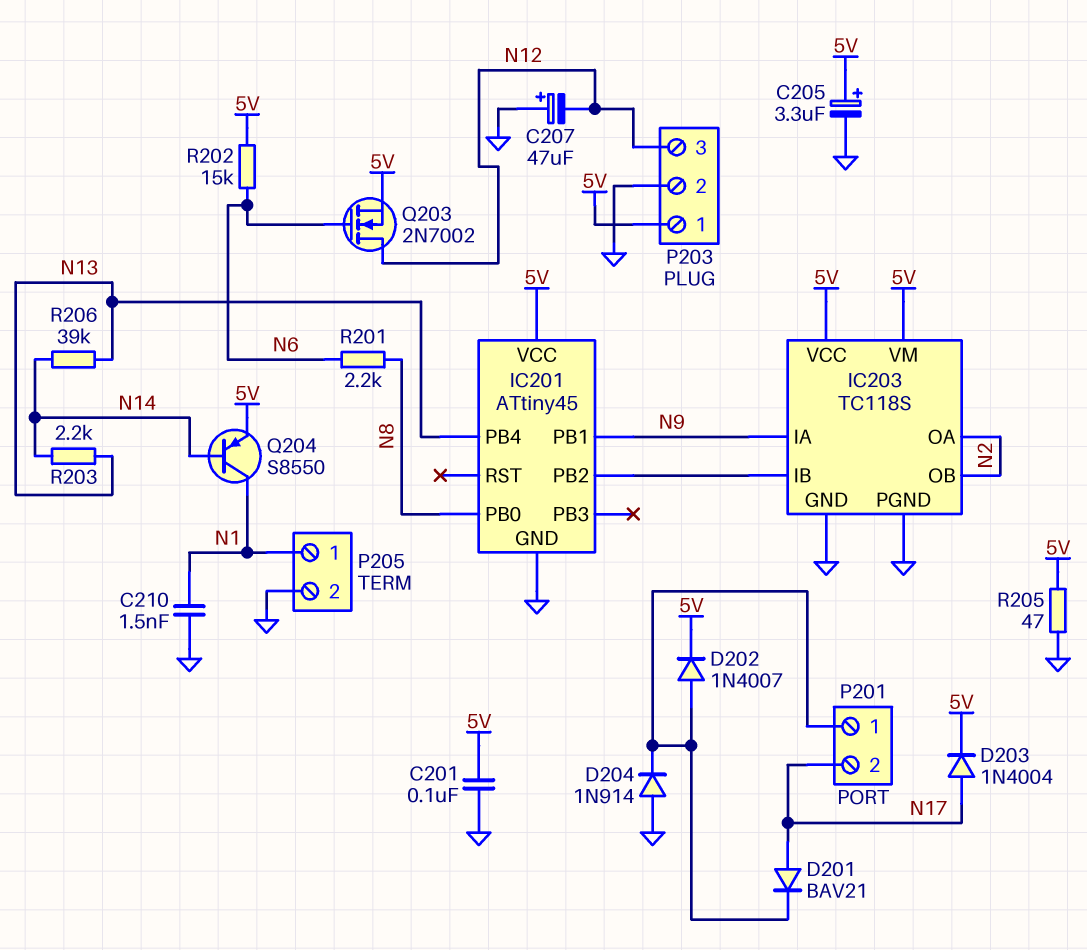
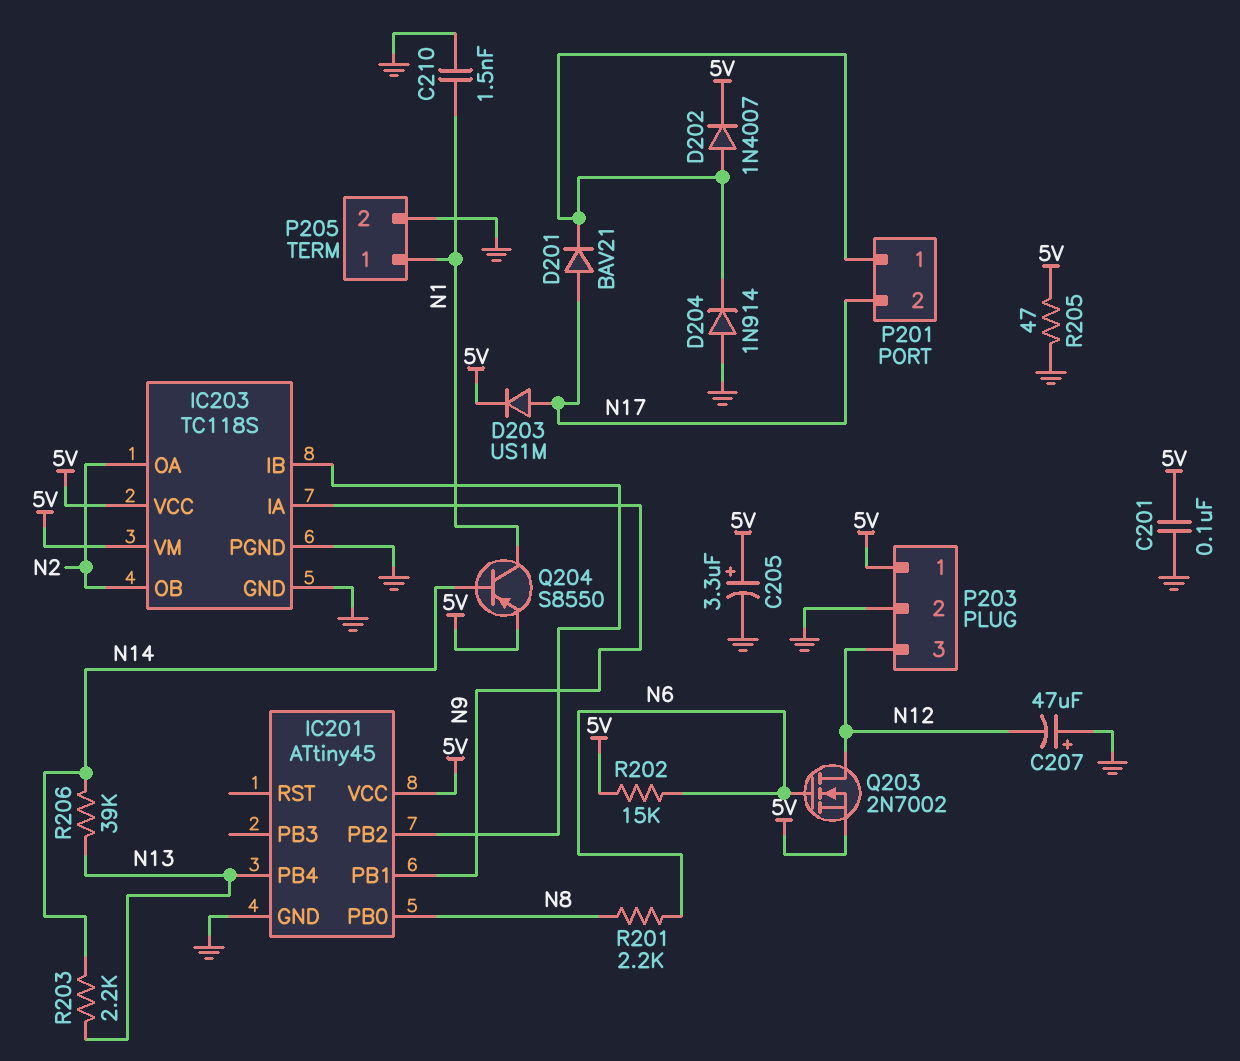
D203: diode 1N4004 (A N17, K 5V) -> diode US1M (A N17, K 5V)

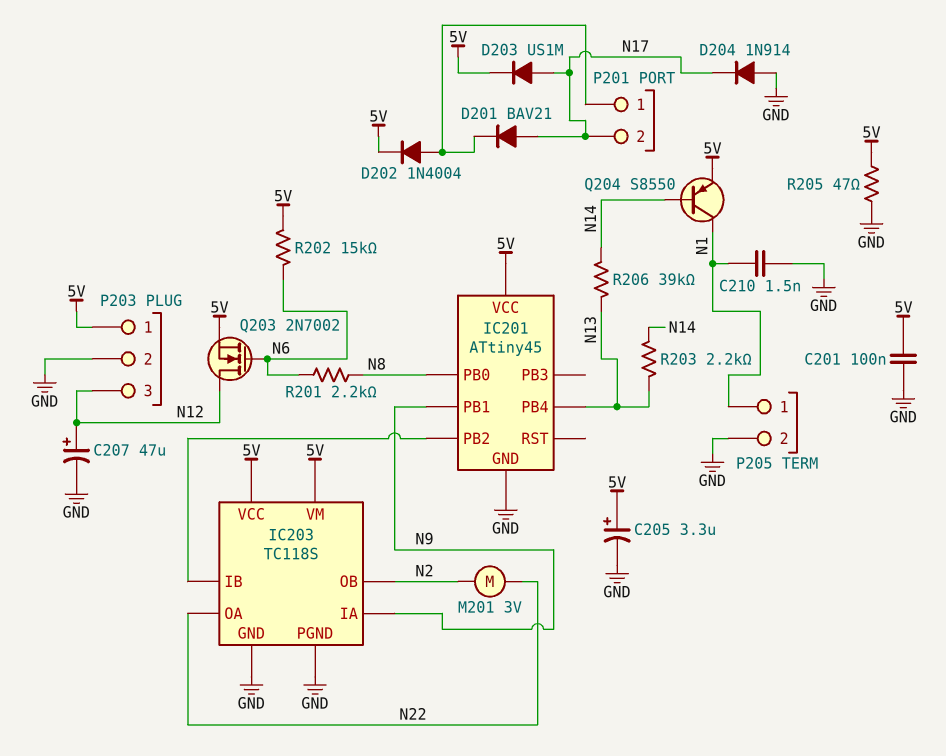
C207: 47uF (plus GND, minus N12) -> 47uF (plus N12, minus GND)
D202: diode 1N4007 (A P201/1, K 5V) -> diode 1N4004 (A P201/1, K 5V)
D204: diode 1N914 (A GND, K P201/1) -> diode 1N914 (A GND, K N17)
IC203 pin OA: N2 -> N22
M201: none -> motor 3V (N2, N22)

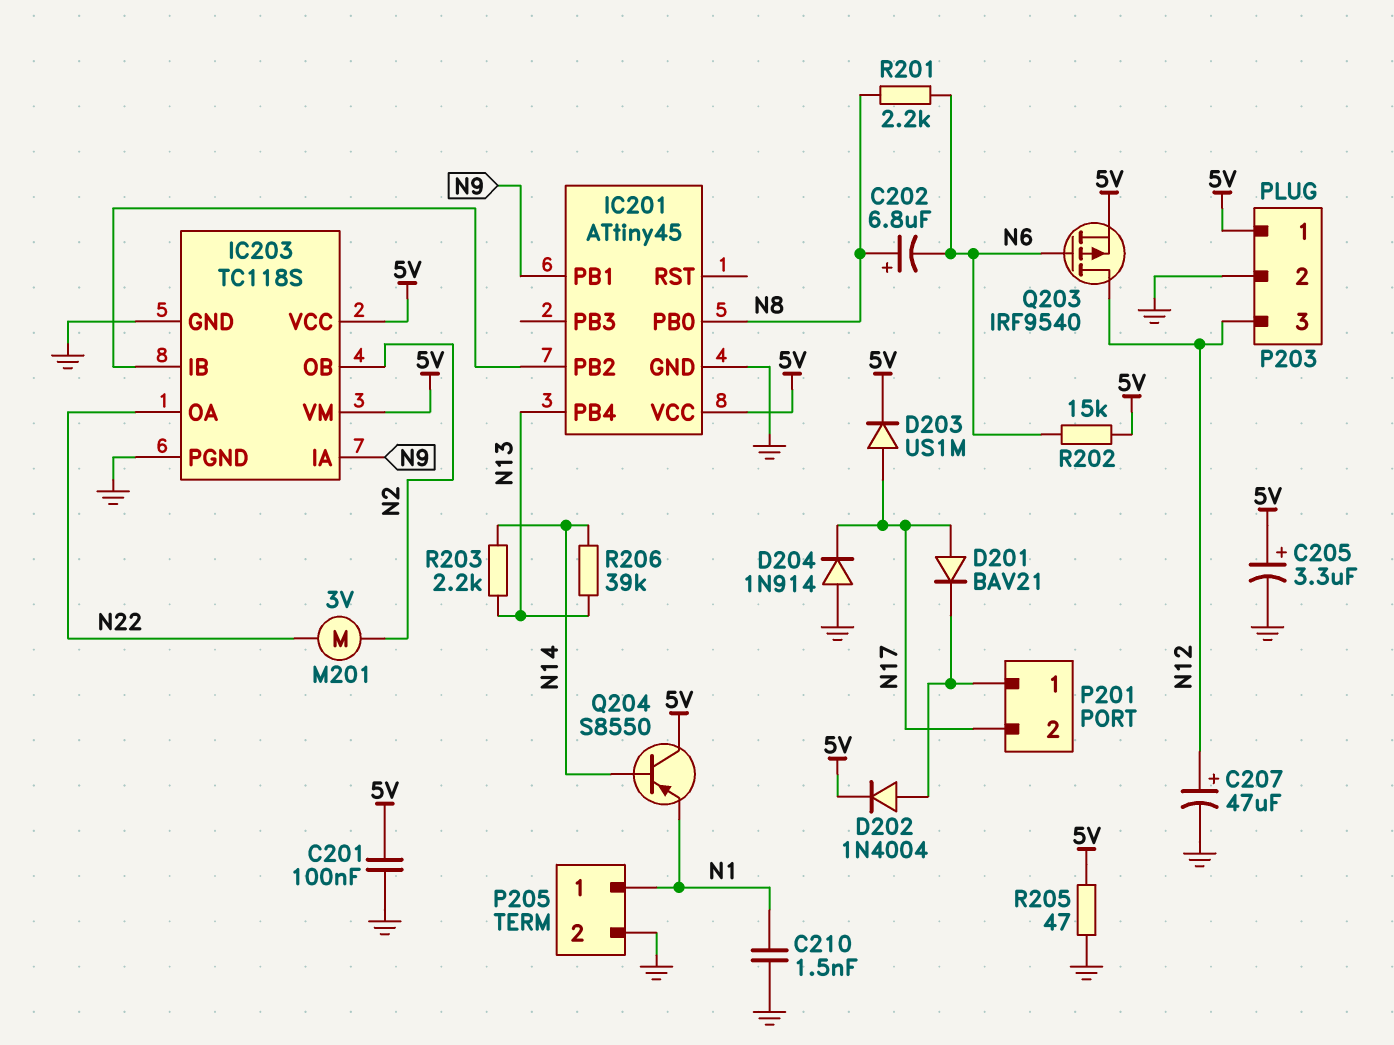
C202: none -> 6.8uF (plus N8, minus N6)
Q203: NMOS 2N7002 (G N6, D N12, S 5V) -> PMOS IRF9540 (G N6, D N12, S 5V)
Q204: PNP S8550 (B N14, C N1, E 5V) -> PNP S8550 (B N14, C 5V, E N1)

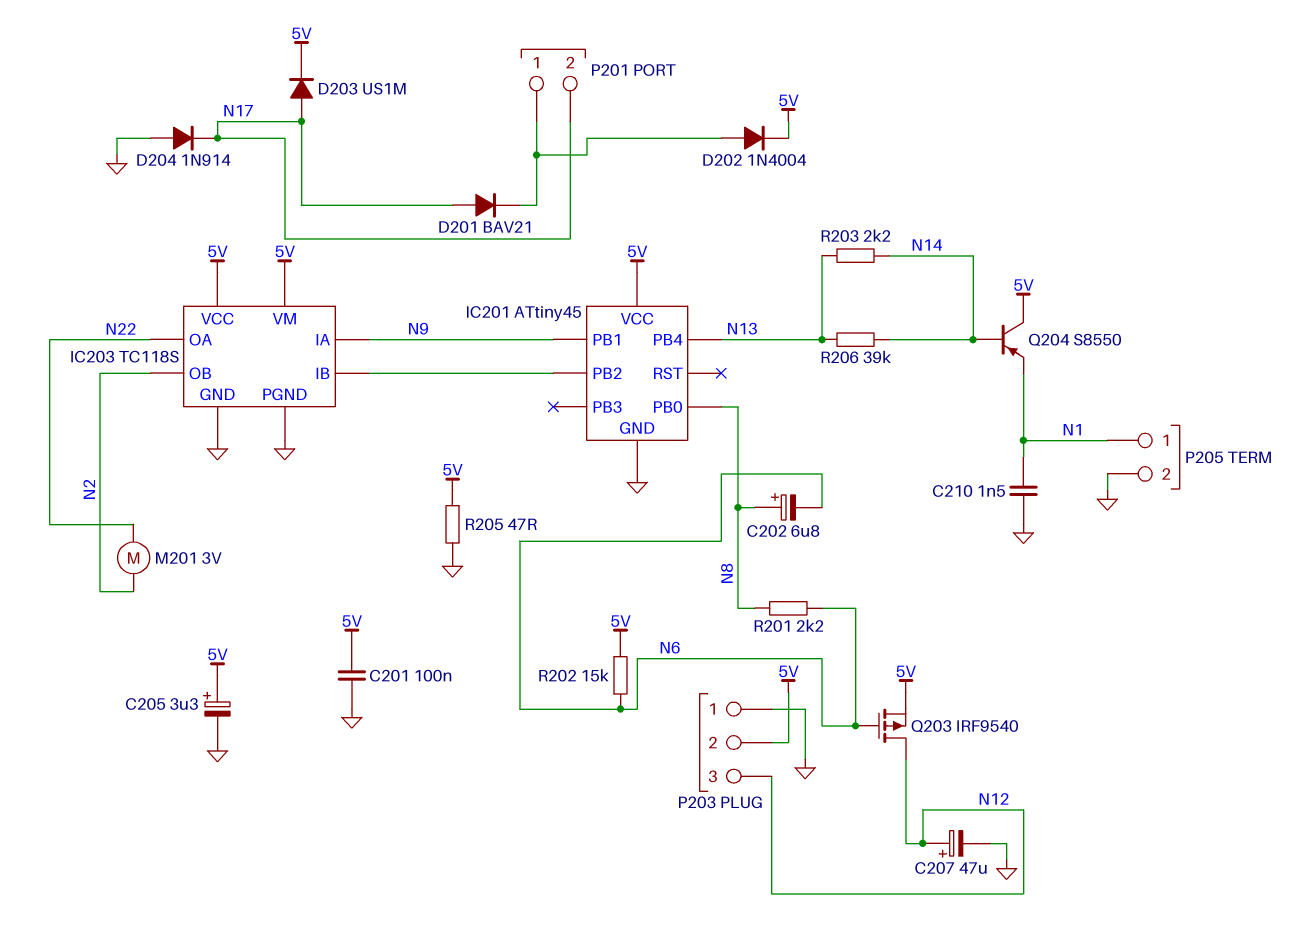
P203 pin 1: 5V -> GND
P203 pin 2: GND -> 5V

